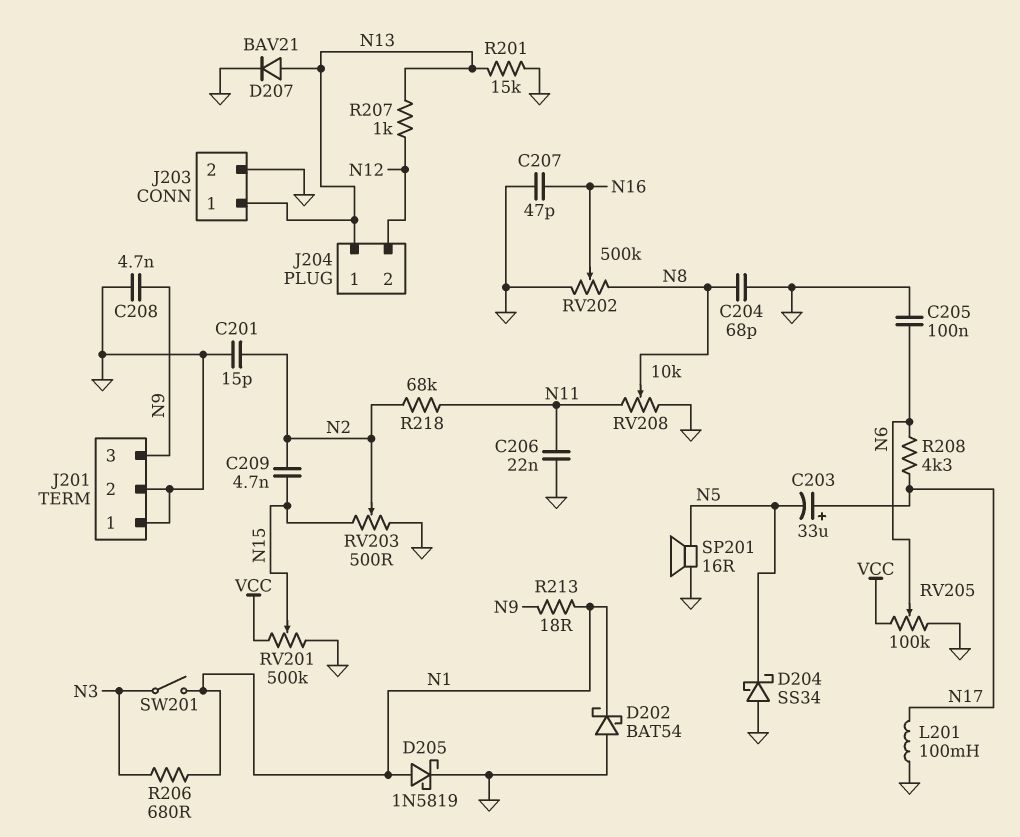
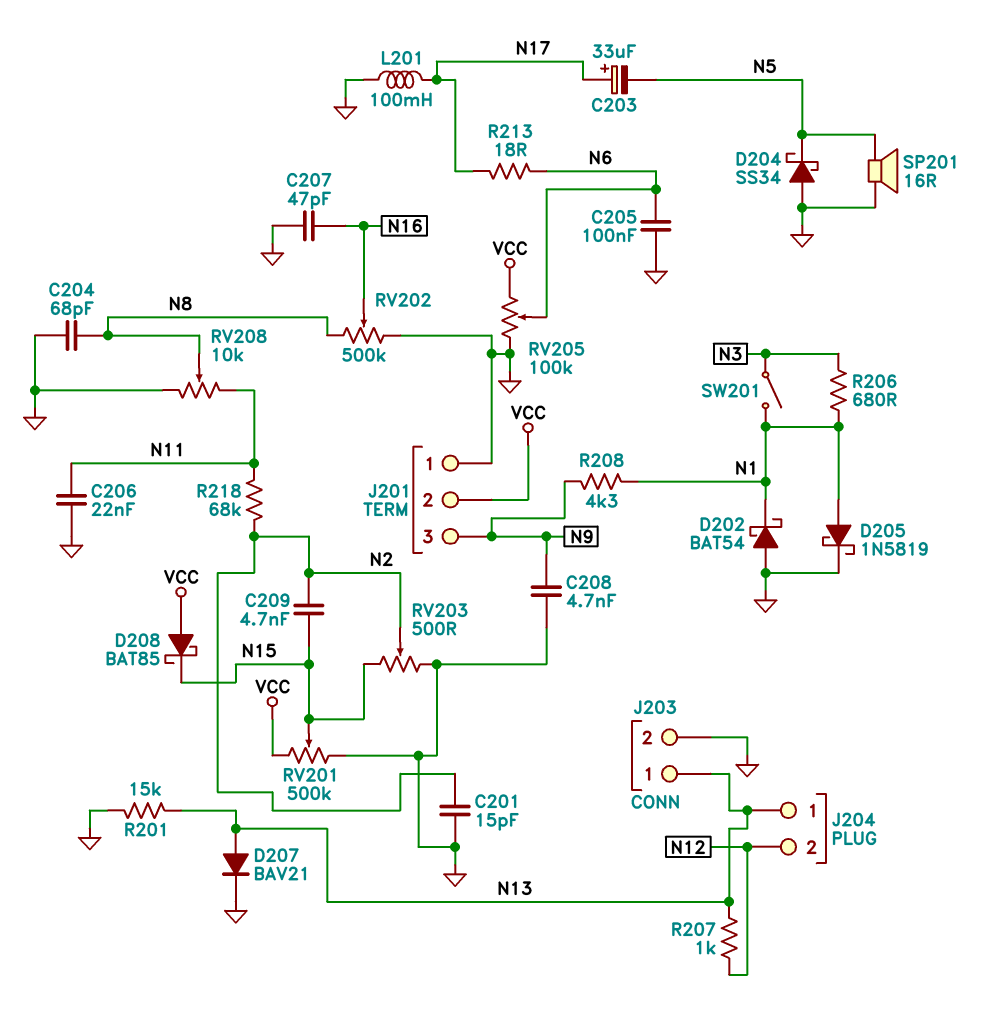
D208: none -> schottky BAT85 (A VCC, K N15)
J201 pin 2: GND -> VCC
R208: 4.3k (N6, N17) -> 4.3k (N1, N9)
R213: 18 (N1, N9) -> 18 (N6, N17)

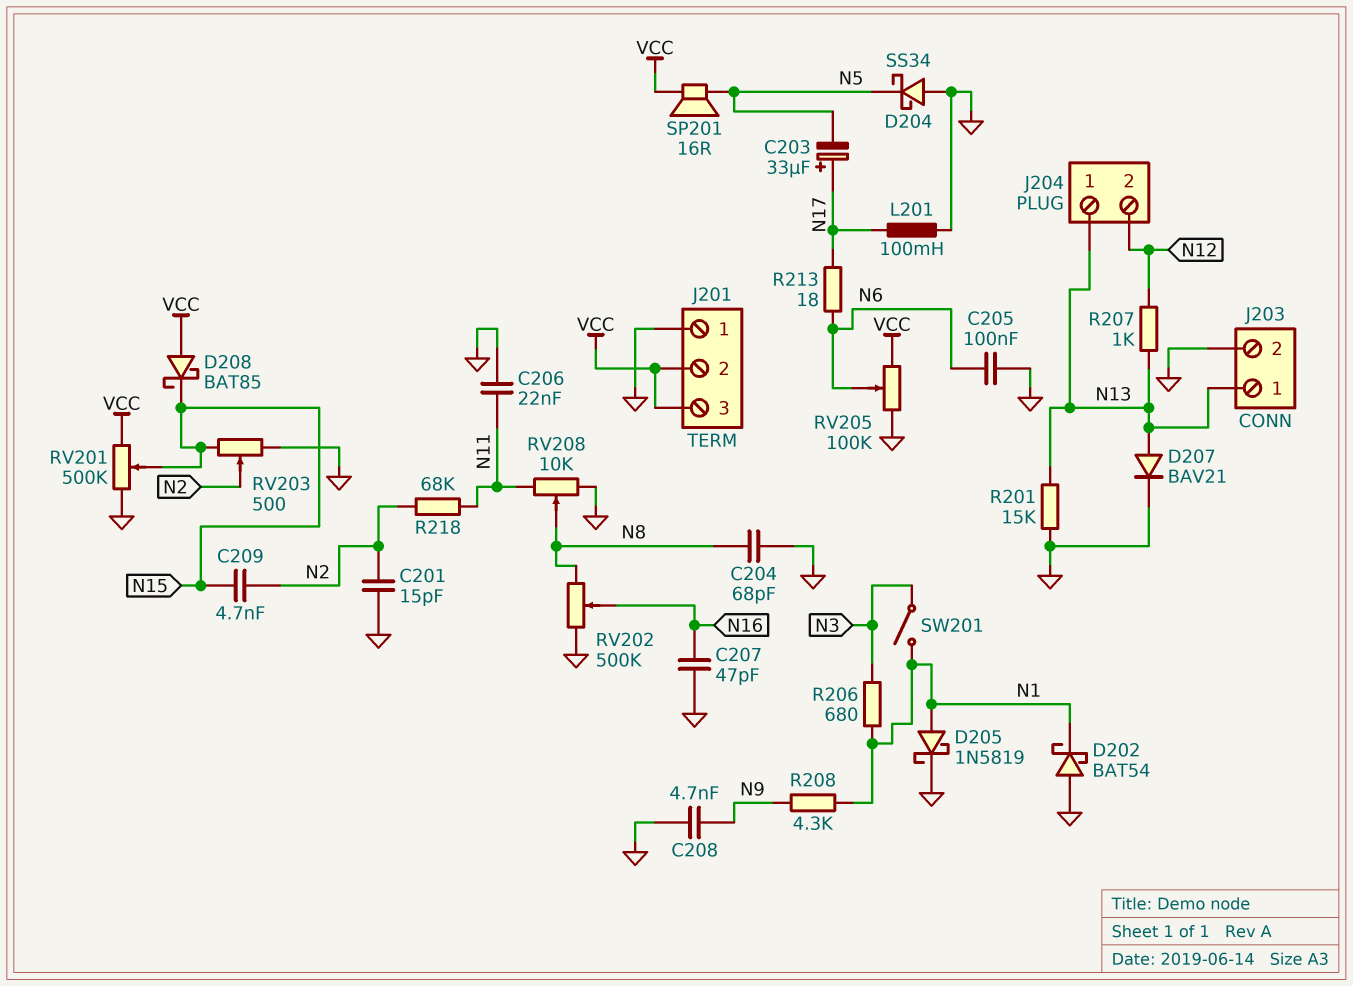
J201 pin 3: N9 -> VCC
SP201: speaker 16R (GND, N5) -> speaker 16R (N5, VCC)

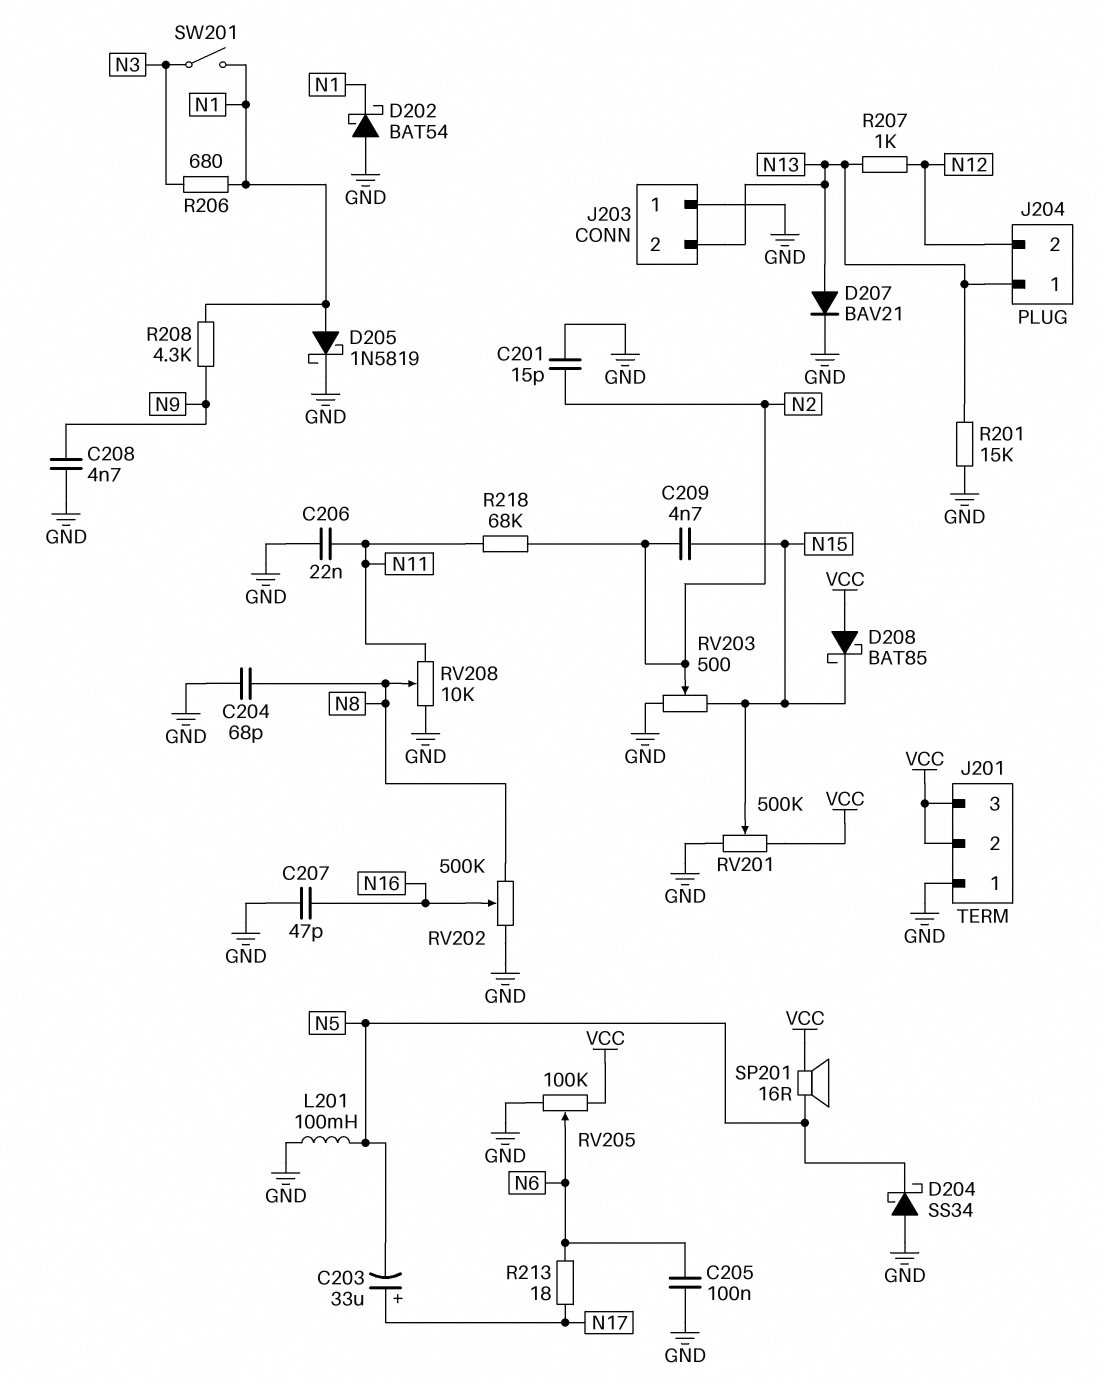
J203 pin 1: N13 -> GND
J203 pin 2: GND -> N13
L201: 100mH (GND, N17) -> 100mH (GND, N5)

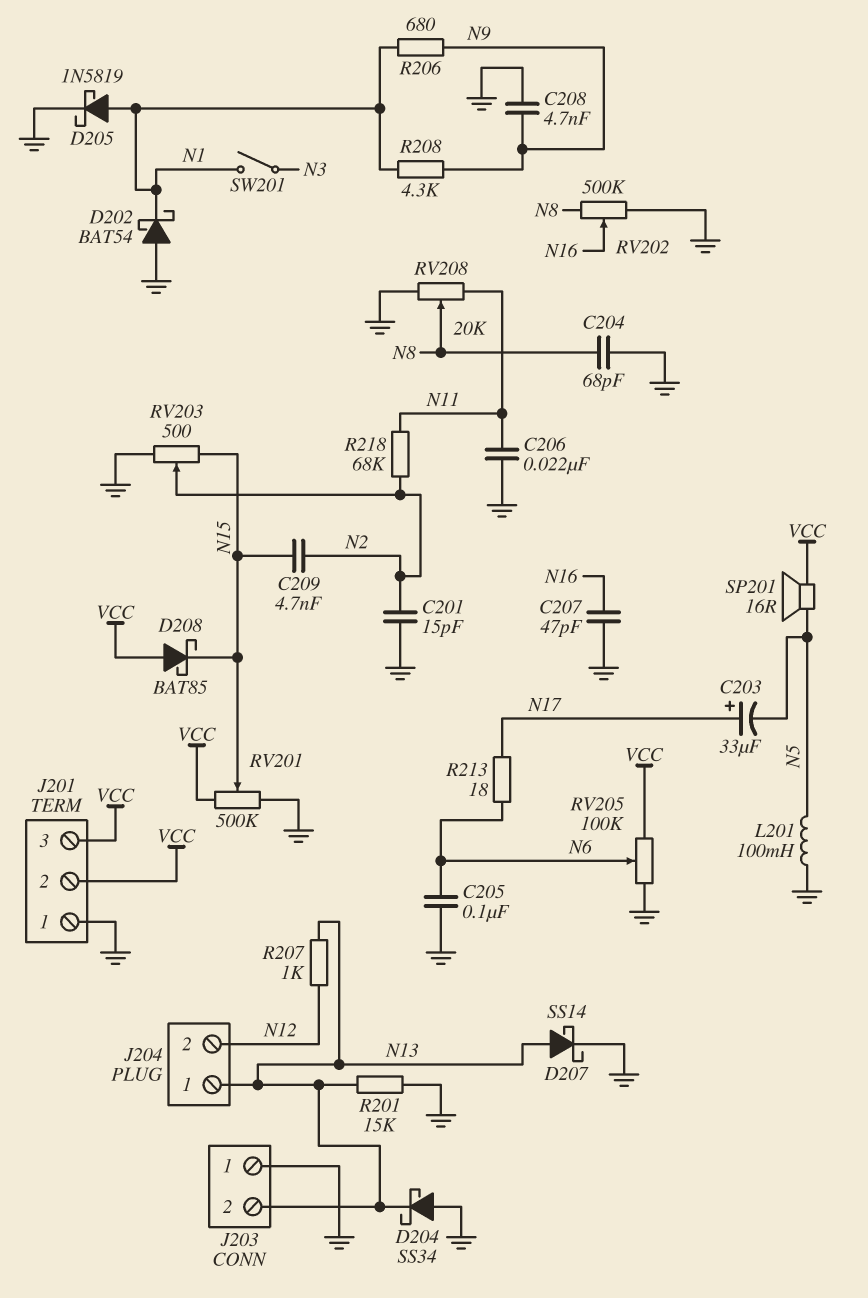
D204: schottky SS34 (A GND, K N5) -> schottky SS34 (A GND, K N13)
D207: diode BAV21 (A N13, K GND) -> schottky SS14 (A N13, K GND)
R206: 680 (N1, N3) -> 680 (N1, N9)
RV208: 10k (GND, N11, wiper N8) -> 20k (GND, N11, wiper N8)

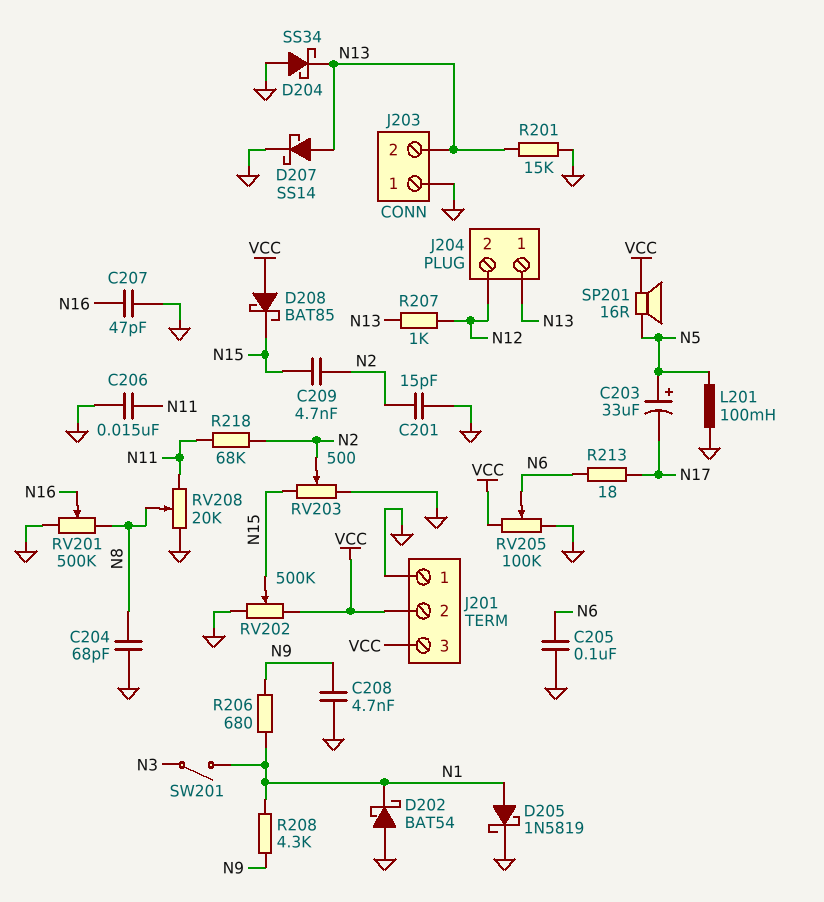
C203: 33uF (plus N17, minus N5) -> 33uF (plus N5, minus N17)
C206: 22nF (GND, N11) -> 15nF (GND, N11)
RV201: 500k (GND, VCC, wiper N15) -> 500k (GND, N8, wiper N16)
RV202: 500k (GND, N8, wiper N16) -> 500k (GND, VCC, wiper N15)

